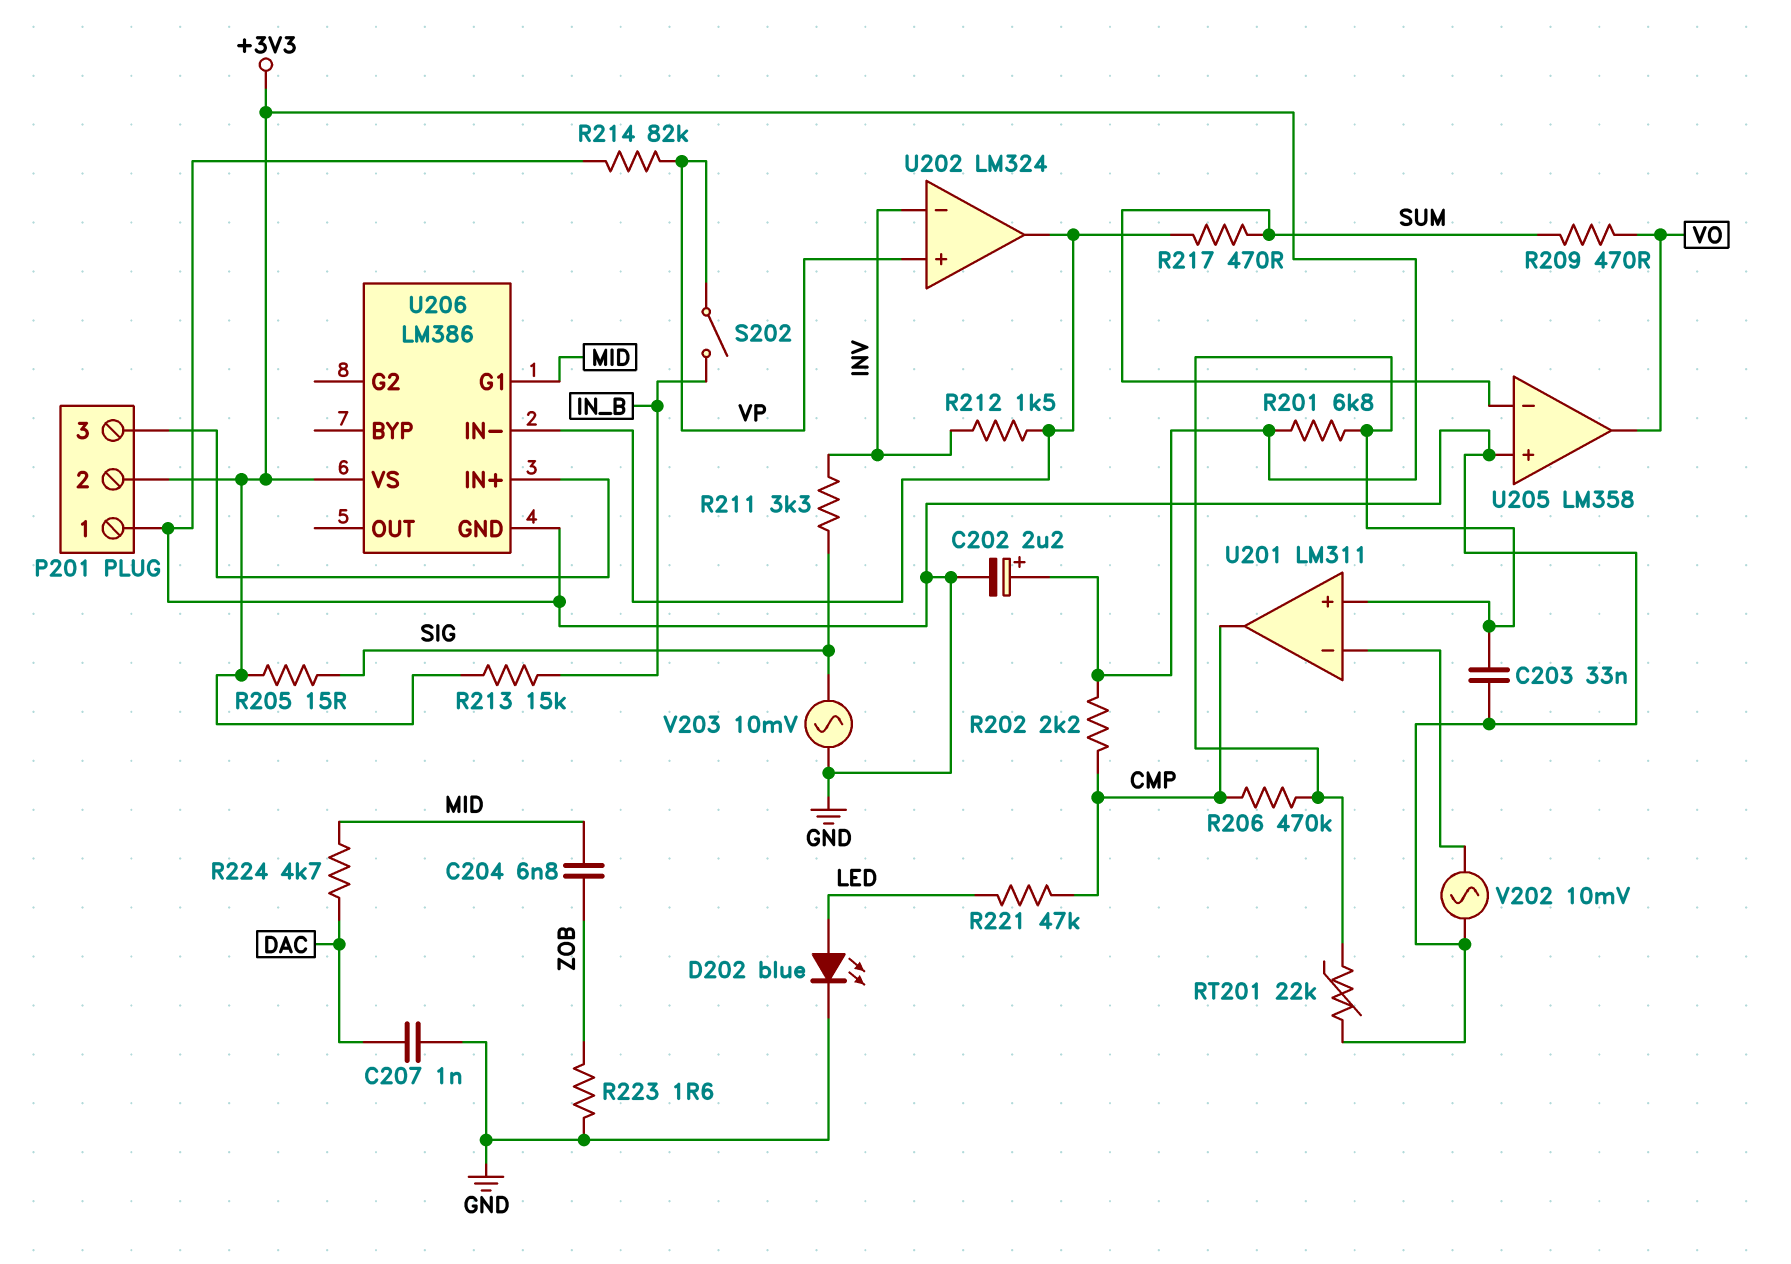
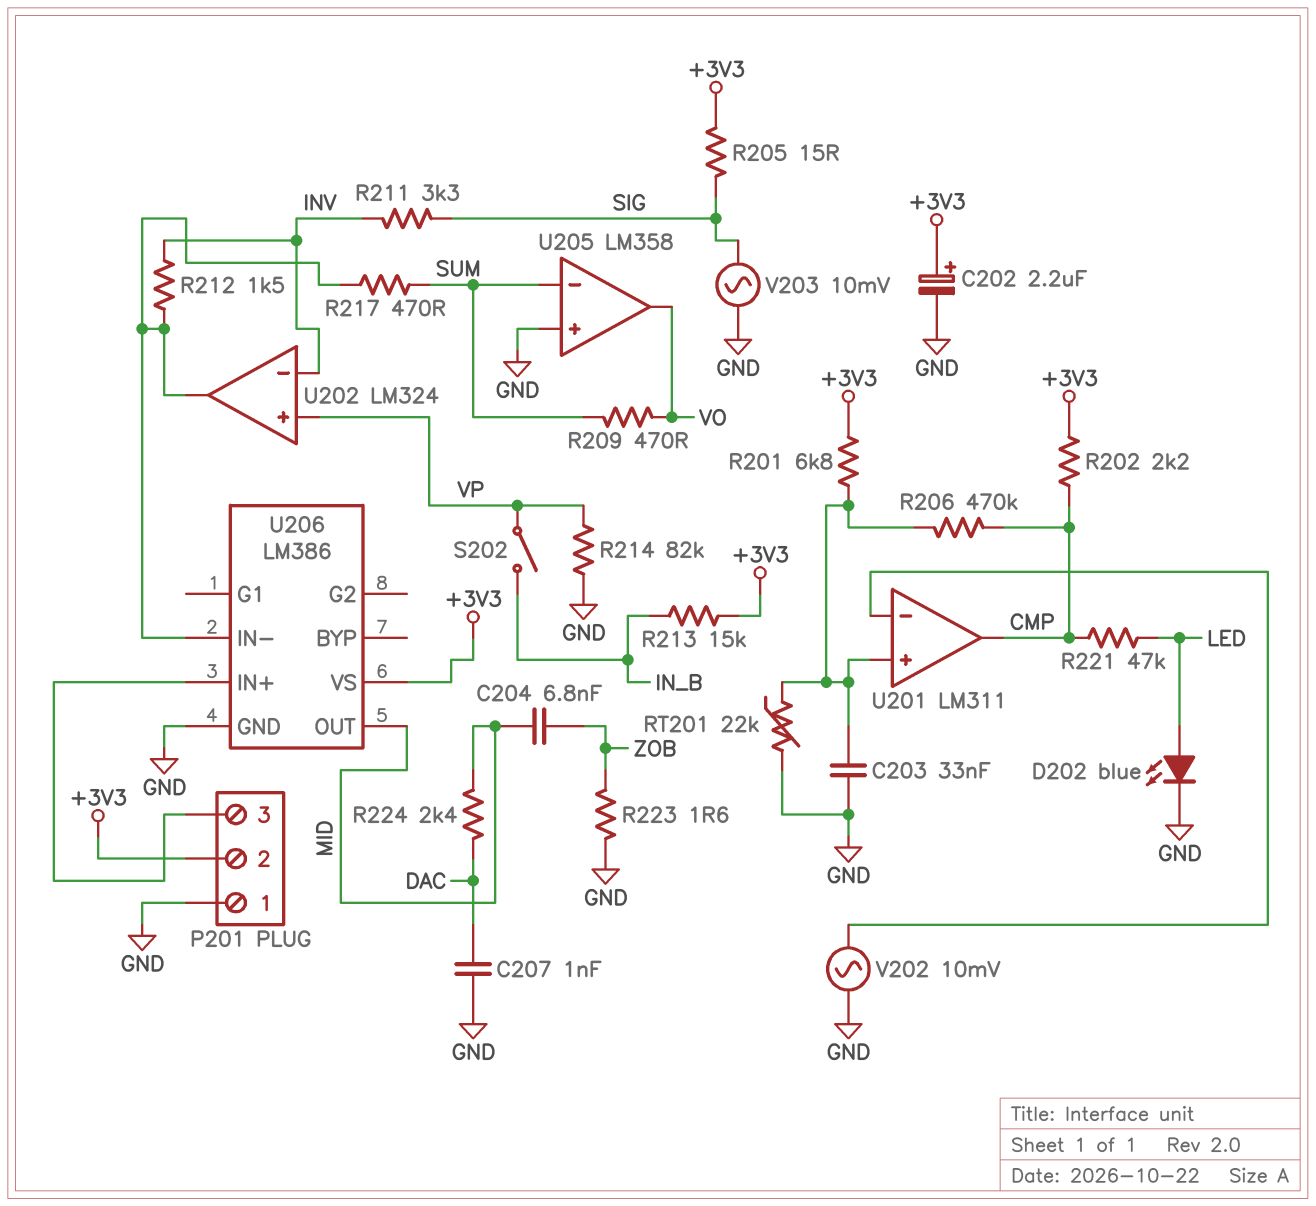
R224: 4.7k (DAC, MID) -> 2.4k (DAC, MID)
U206 pin G1: MID -> none
U206 pin OUT: none -> MID

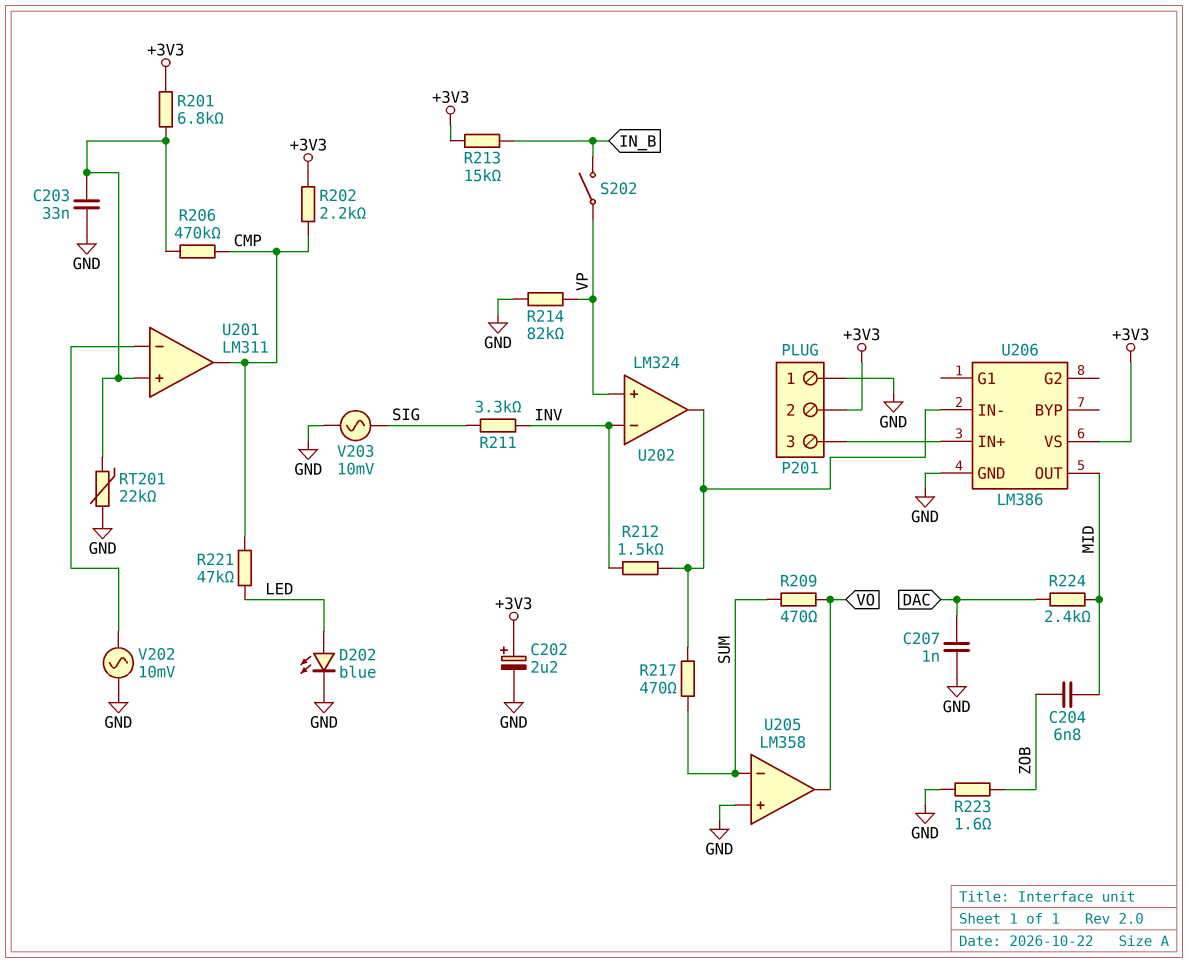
R205: 15 (+3V3, SIG) -> none

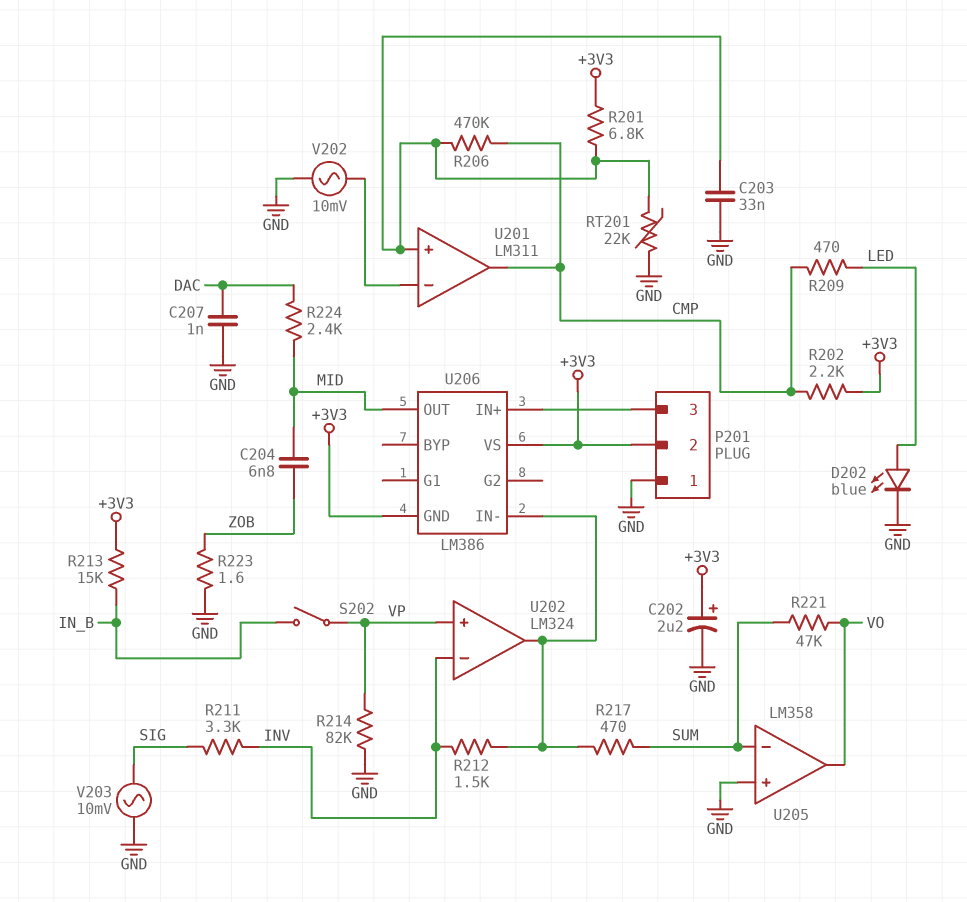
R209: 470 (SUM, VO) -> 470 (CMP, LED)
R221: 47k (CMP, LED) -> 47k (SUM, VO)
U206 pin GND: GND -> +3V3

